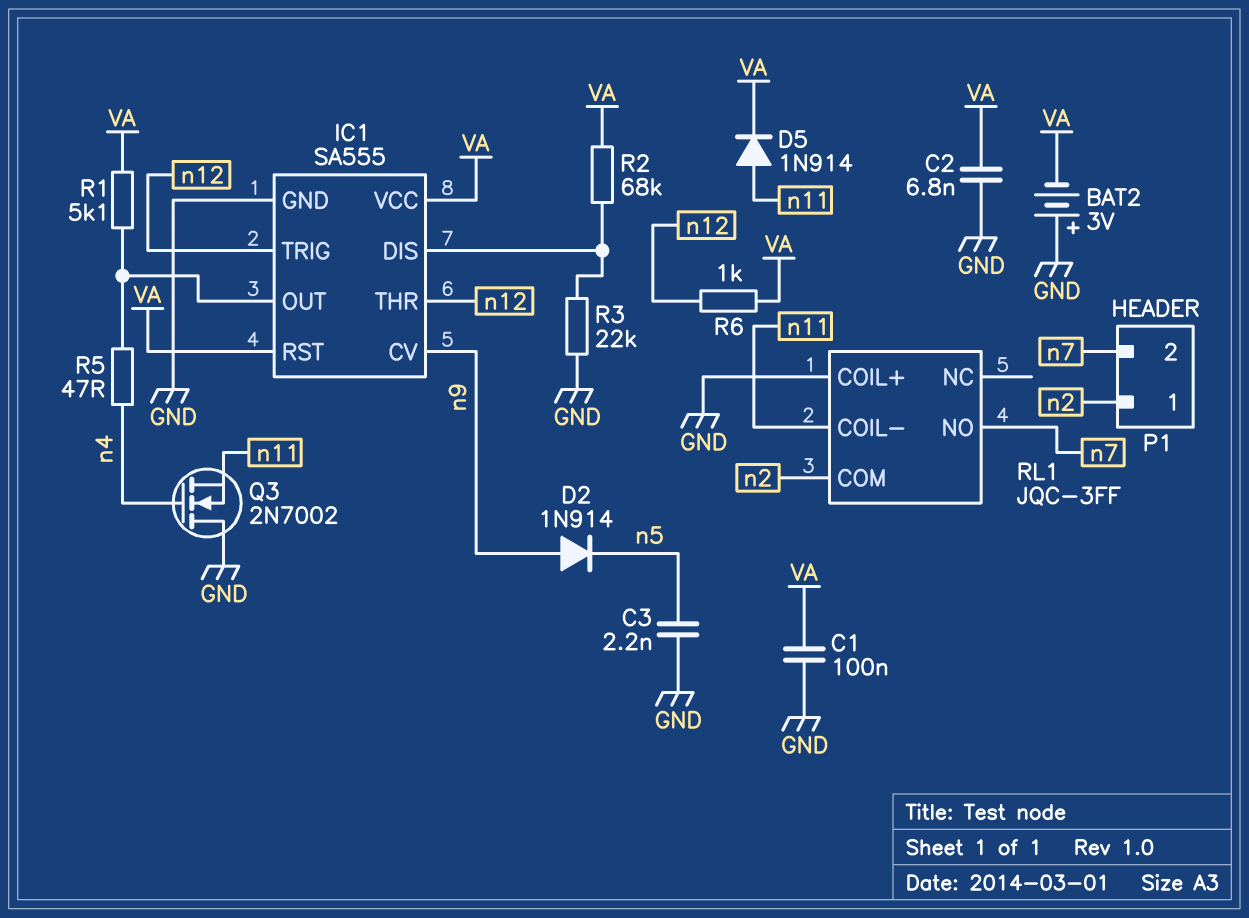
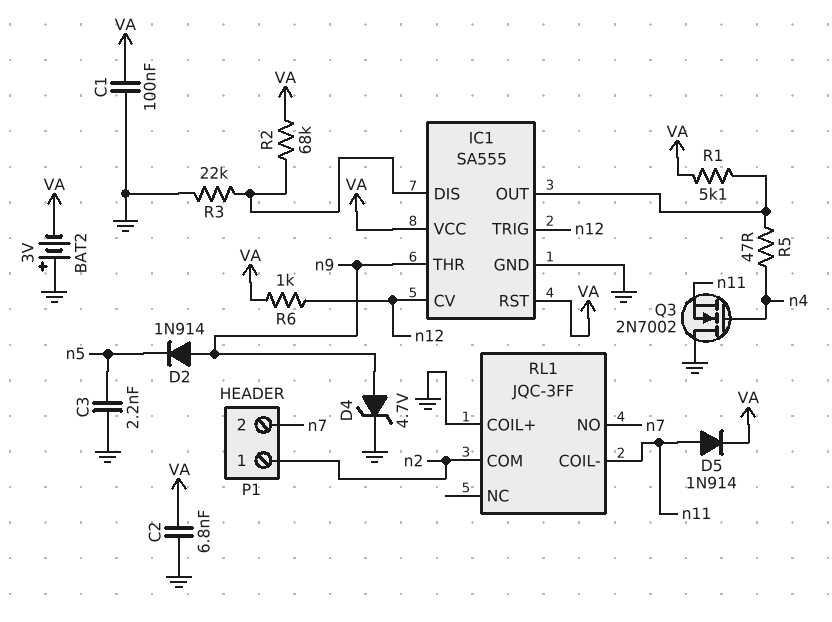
D4: none -> zener 4.7V (A n9, K GND)
IC1 pin CV: n9 -> n12
IC1 pin THR: n12 -> n9

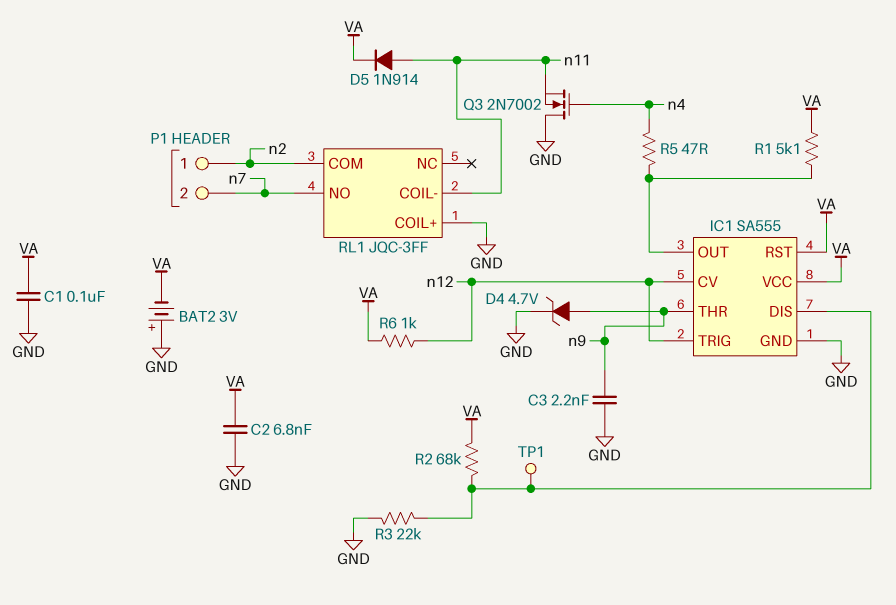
C3: 2.2nF (GND, n5) -> 2.2nF (GND, n9)
D2: diode 1N914 (A n9, K n5) -> none
TP1: none -> test point (IC1/DIS)

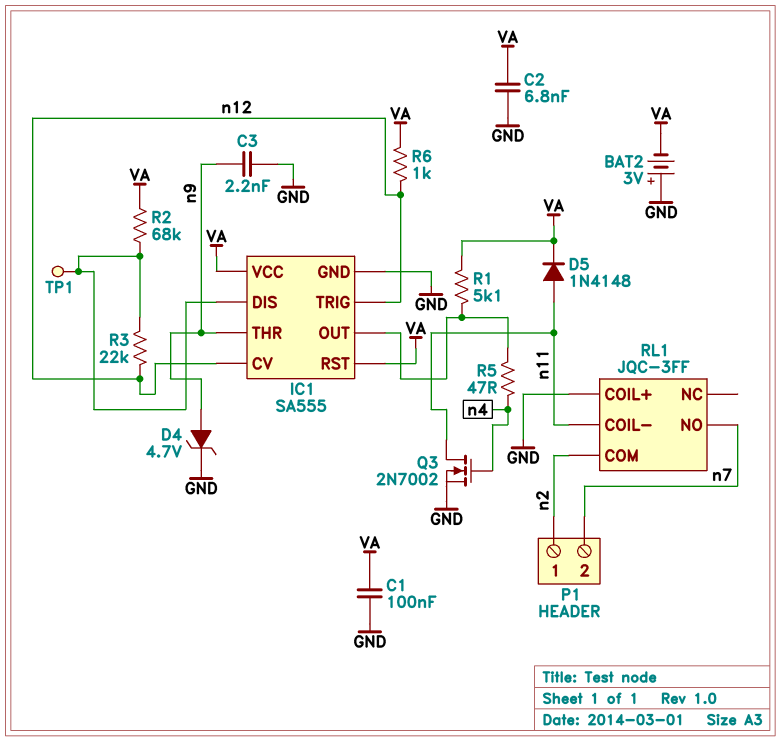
D5: diode 1N914 (A n11, K VA) -> diode 1N4148 (A n11, K VA)
Q3: NMOS 2N7002 (G n4, D GND, S n11) -> NMOS 2N7002 (G n4, D n11, S GND)
R3: 22k (GND, IC1/DIS) -> 22k (IC1/DIS, n12)

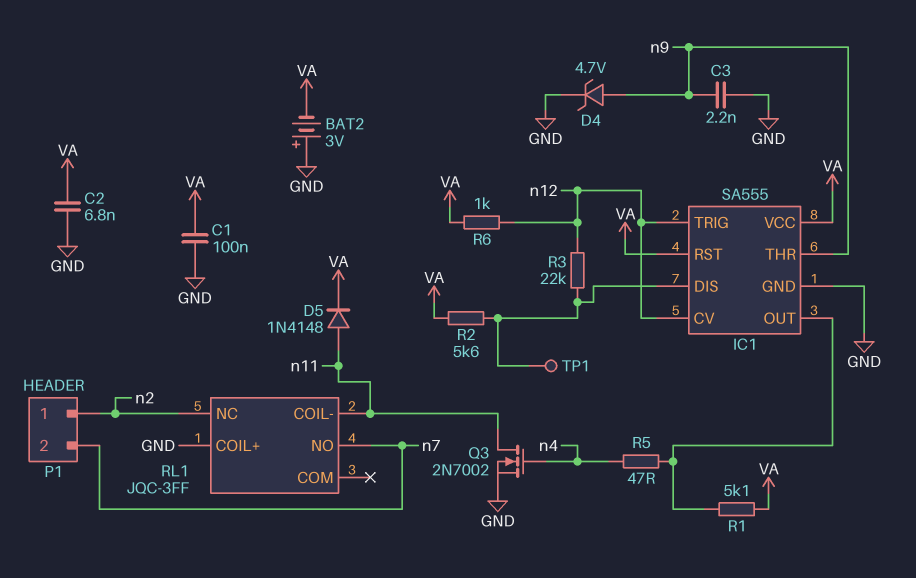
R2: 68k (IC1/DIS, VA) -> 5.6k (IC1/DIS, VA)
RL1 pin COM: n2 -> none
RL1 pin NC: none -> n2

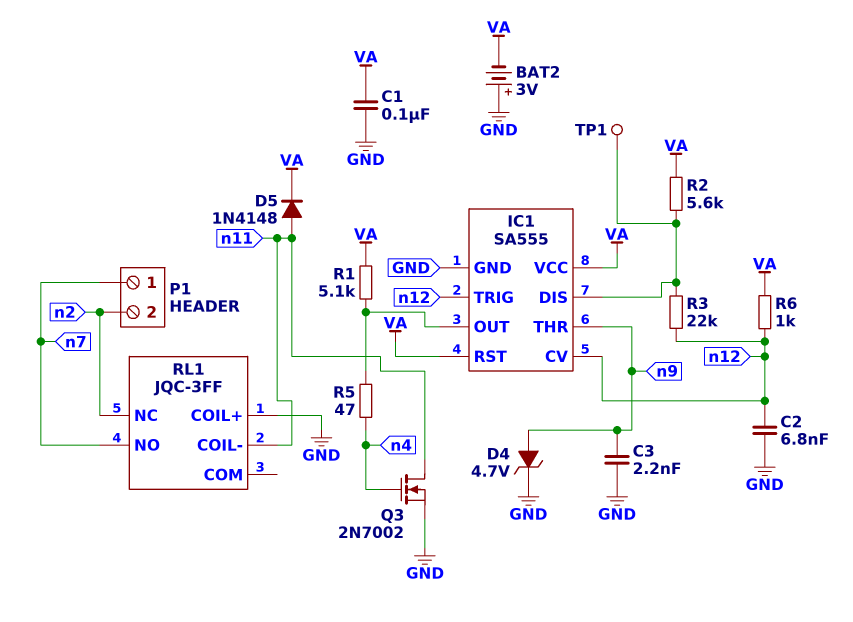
C2: 6.8nF (GND, VA) -> 6.8nF (GND, n12)
P1 pin 1: n2 -> n7
P1 pin 2: n7 -> n2

